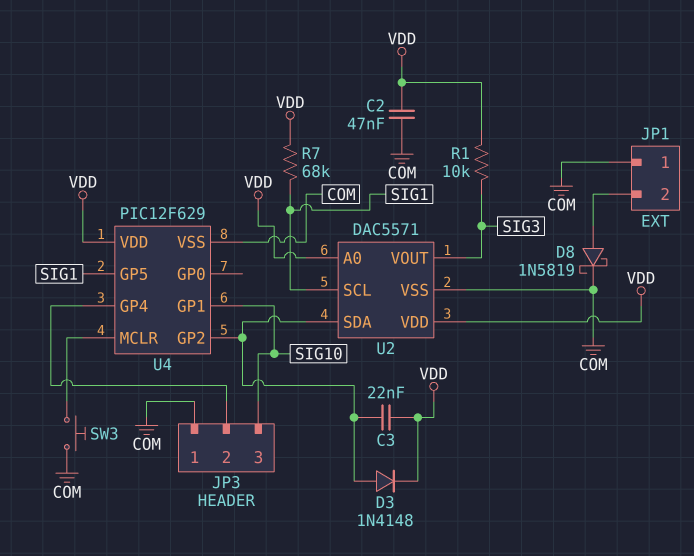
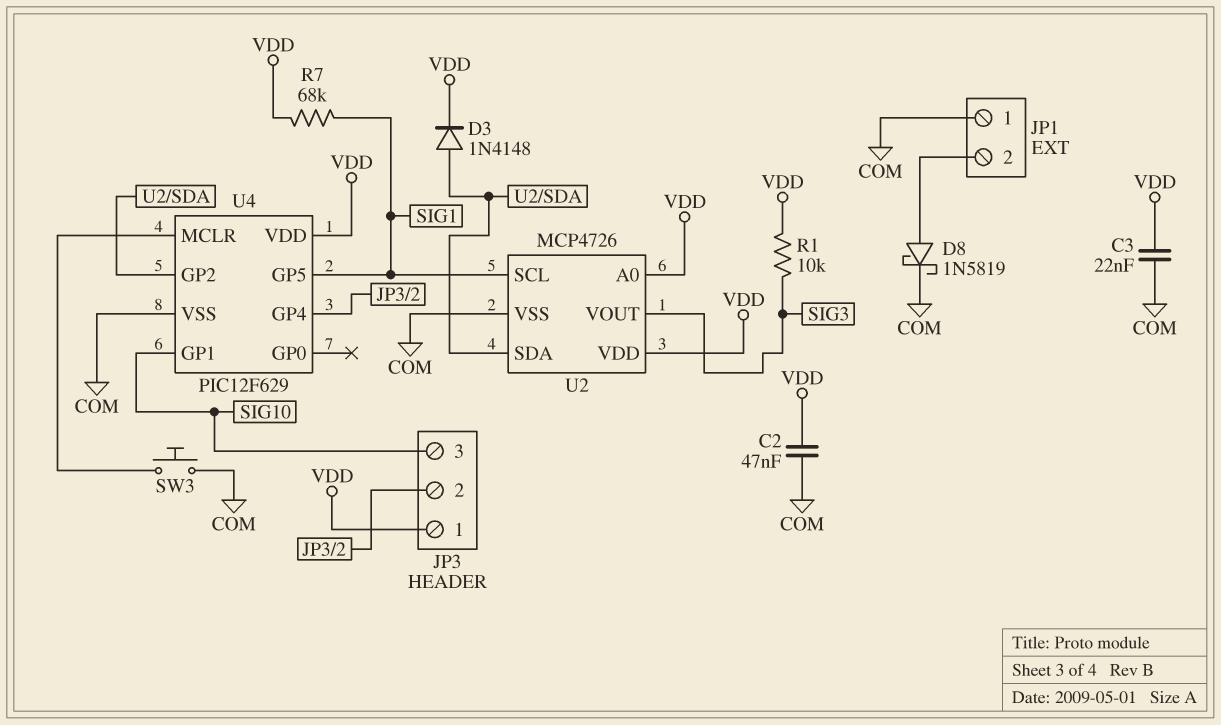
C3: 22nF (U2/SDA, VDD) -> 22nF (COM, VDD)
JP3 pin 1: COM -> VDD
U2: DAC5571 -> MCP4726

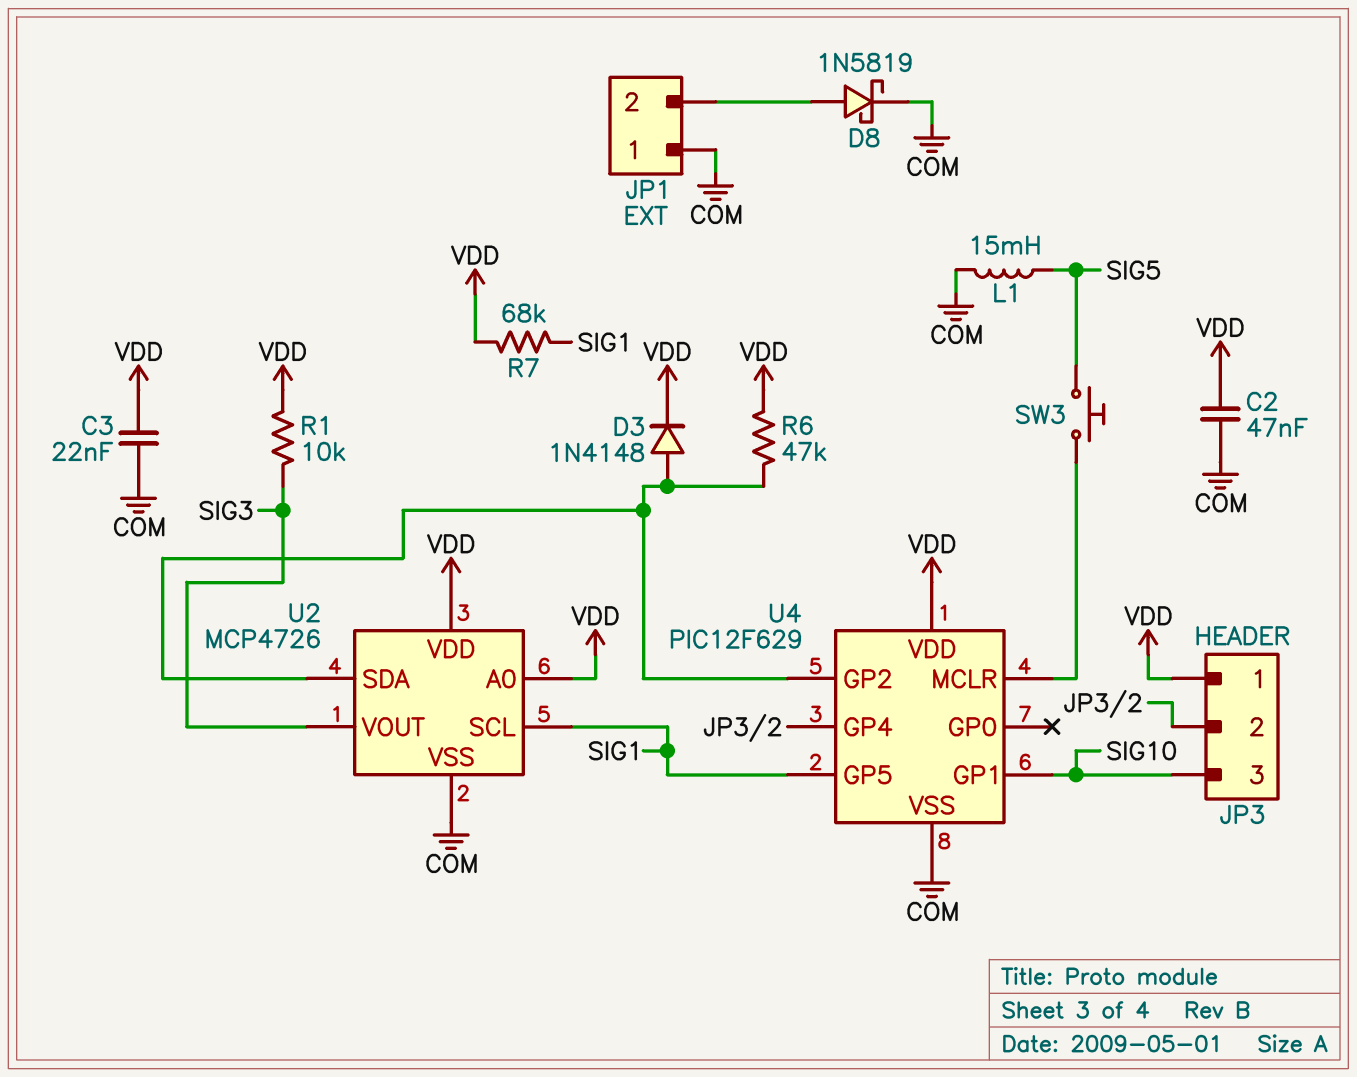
L1: none -> 15mH (COM, SIG5)
R6: none -> 47k (U2/SDA, VDD)
SW3: button (COM, U4/MCLR) -> button (SIG5, U4/MCLR)

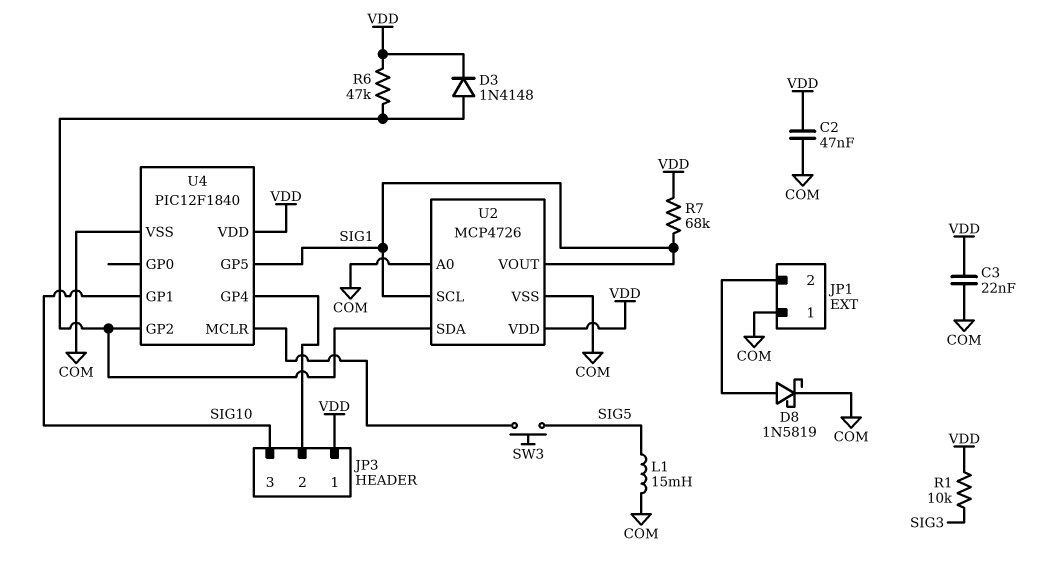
U2 pin A0: VDD -> COM
U2 pin VOUT: SIG3 -> SIG1
U4: PIC12F629 -> PIC12F1840

